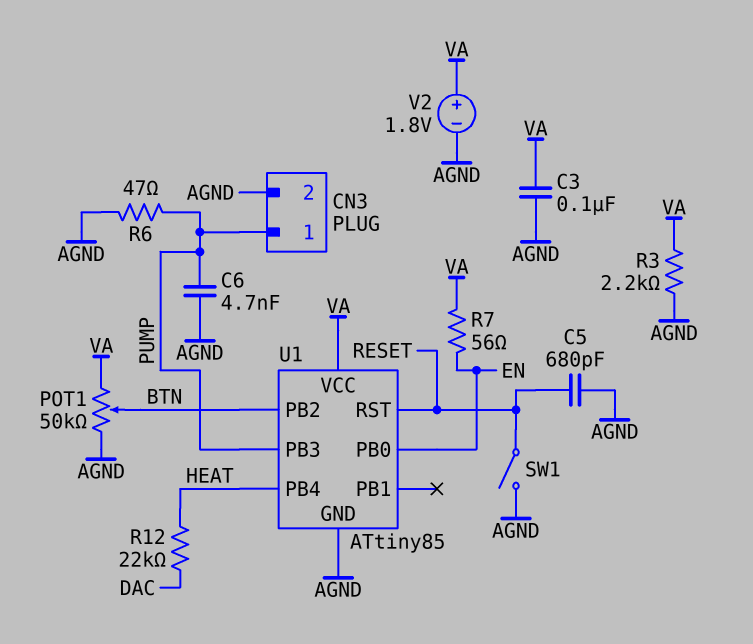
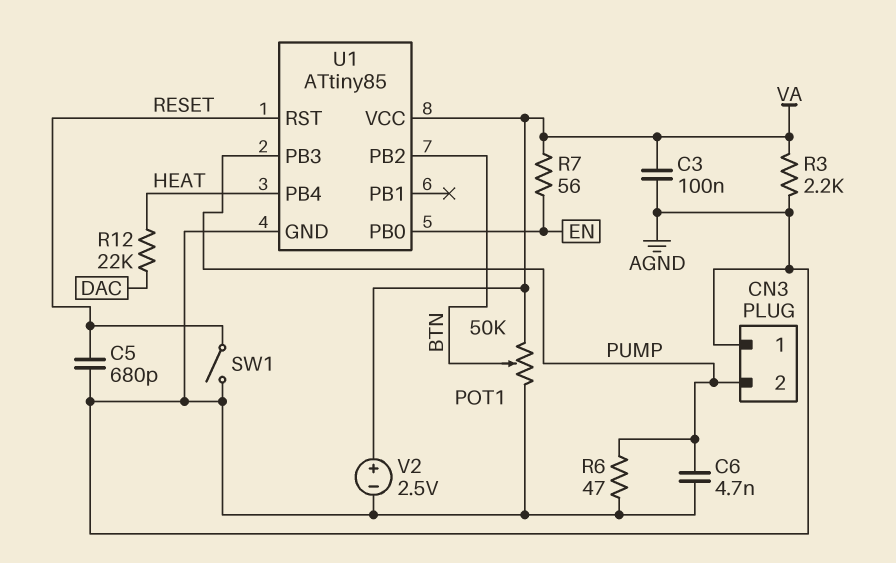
CN3 pin 1: PUMP -> AGND
CN3 pin 2: AGND -> PUMP
V2: 1.8V (plus VA, minus AGND) -> 2.5V (plus VA, minus AGND)

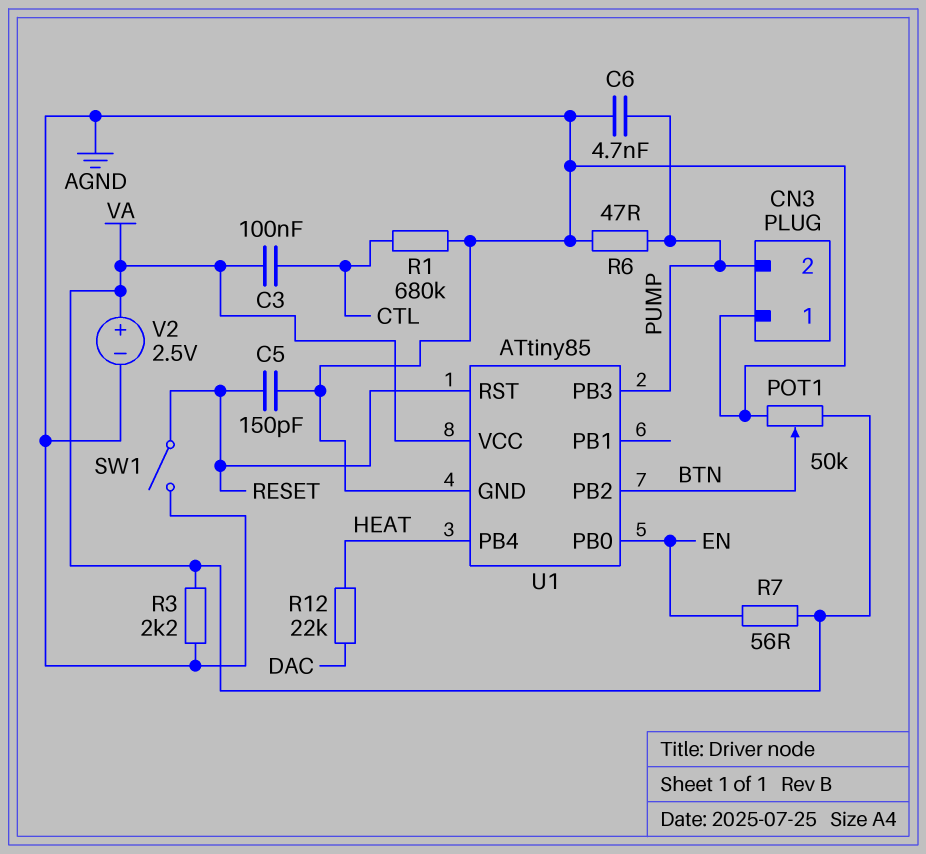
C3: 100nF (AGND, VA) -> 100nF (CTL, VA)
C5: 680pF (AGND, RESET) -> 150pF (AGND, RESET)
R1: none -> 680k (AGND, CTL)

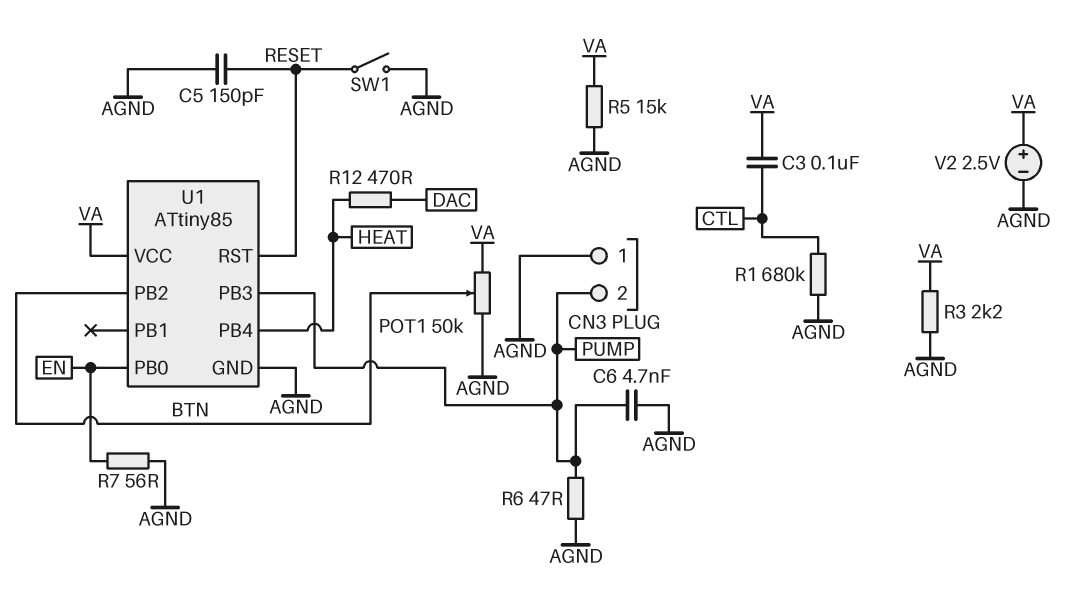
R5: none -> 15k (AGND, VA)
R7: 56 (EN, VA) -> 56 (AGND, EN)
R12: 22k (DAC, HEAT) -> 470 (DAC, HEAT)

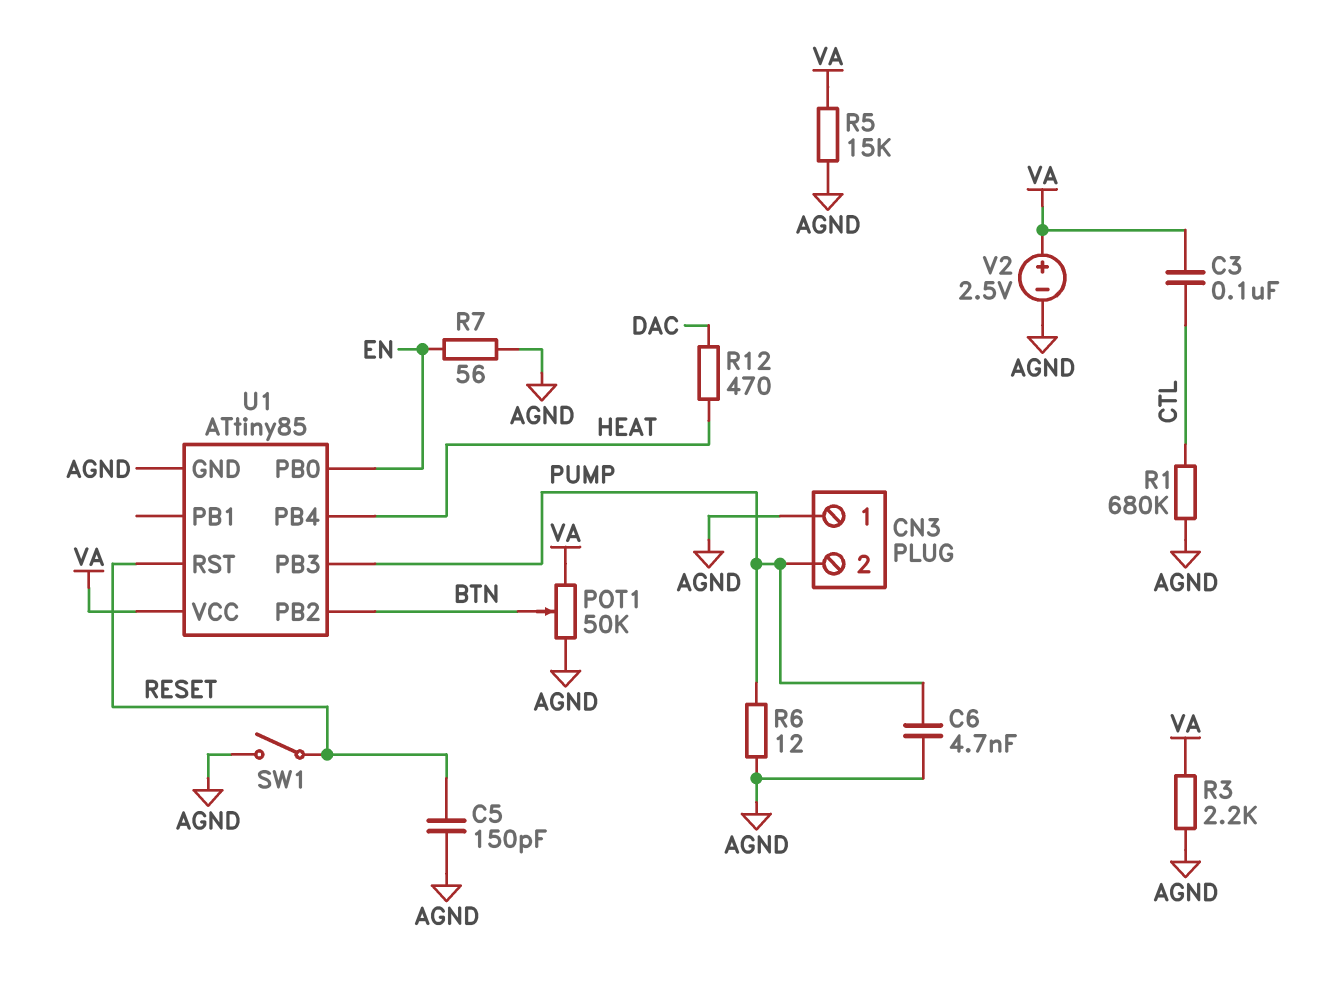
R6: 47 (AGND, PUMP) -> 12 (AGND, PUMP)

